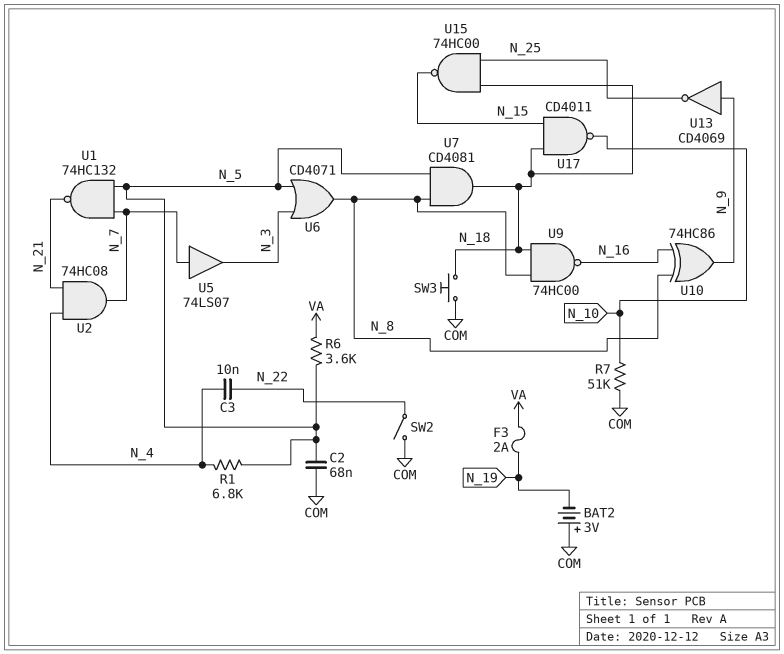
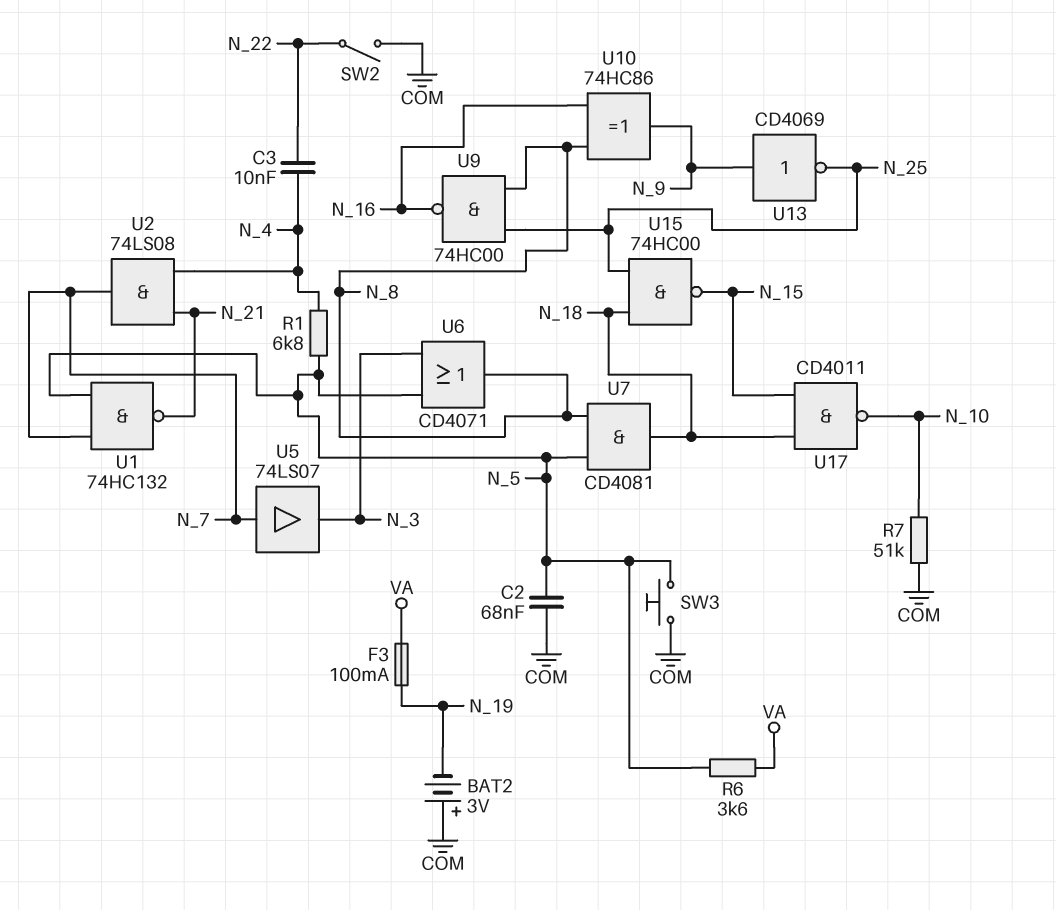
F3: 2A (N_19, VA) -> 100mA (N_19, VA)
SW3: button (COM, N_18) -> button (COM, N_5)
U2: AND 74HC08 (in N_4, in N_21, out N_7) -> AND 74LS08 (in N_4, in N_21, out N_7)
U9: NAND 74HC00 (in N_8, in N_18, out N_16) -> NAND 74HC00 (in N_8, in N_25, out N_16)

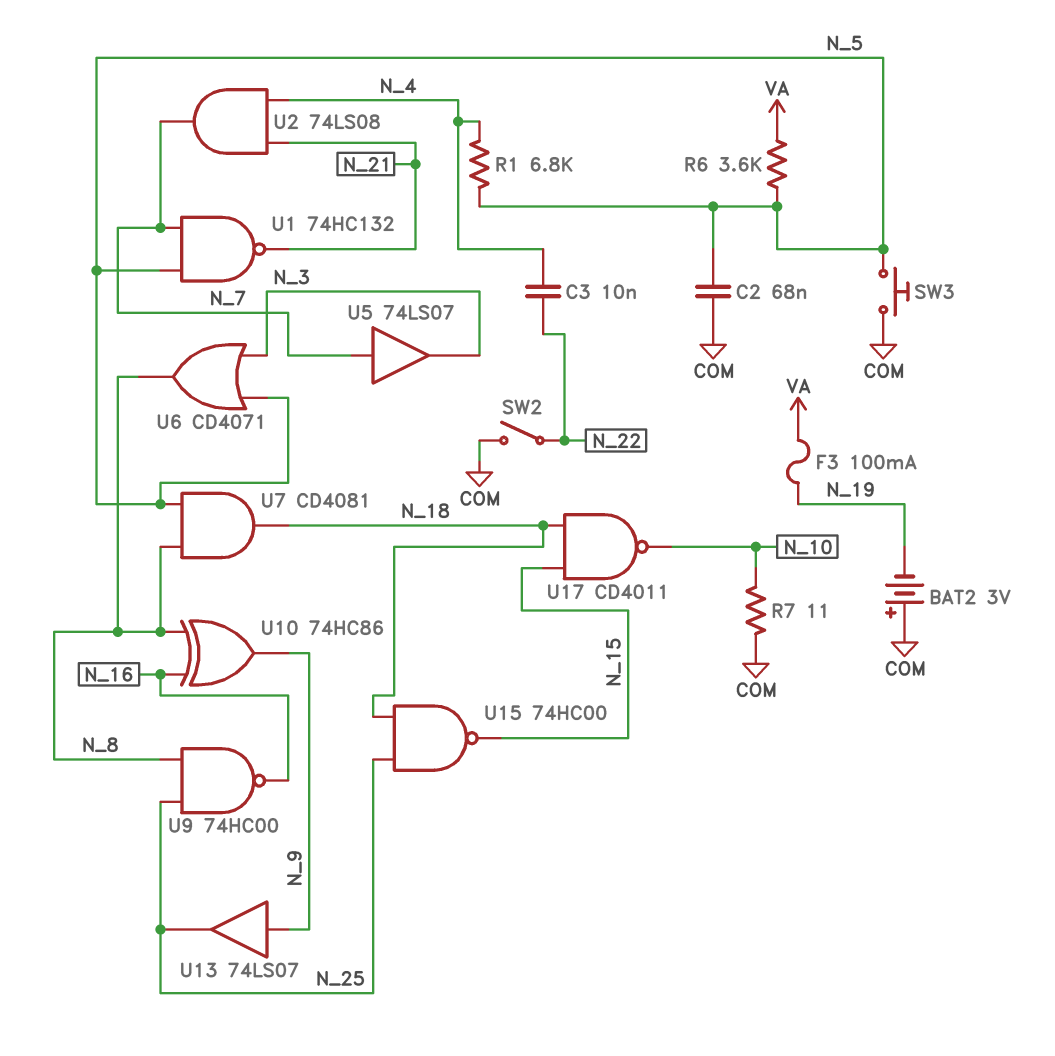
R7: 51k (COM, N_10) -> 11 (COM, N_10)
U13: NOT CD4069 (in N_9, out N_25) -> buffer 74LS07 (in N_9, out N_25)

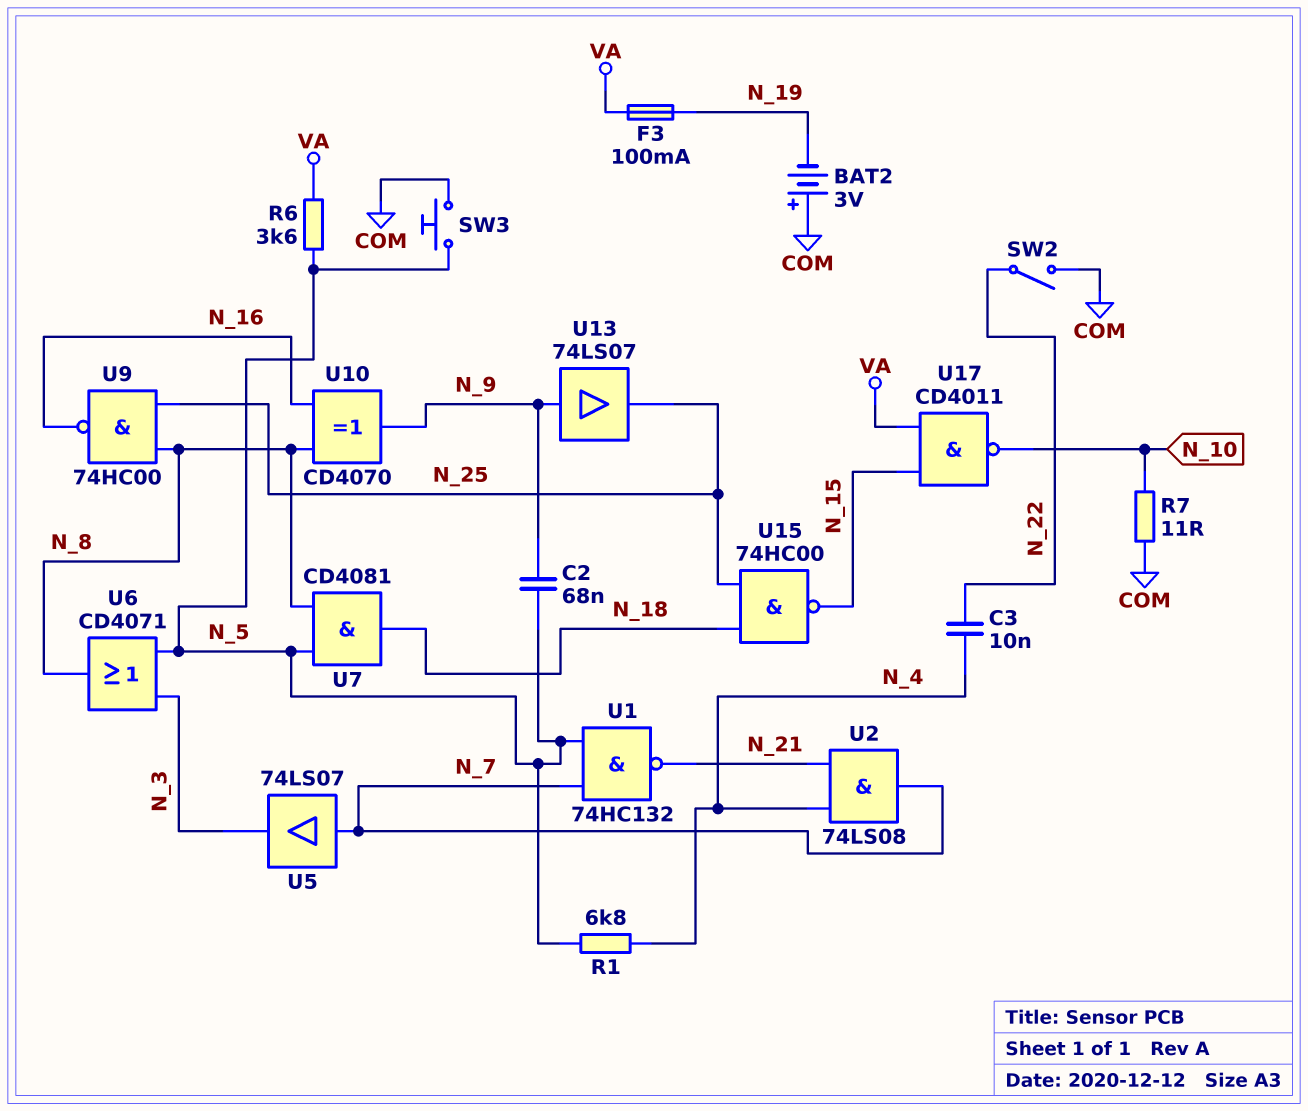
C2: 68nF (COM, N_5) -> 68nF (N_5, N_9)
U10: XOR 74HC86 (in N_8, in N_16, out N_9) -> XOR CD4070 (in N_8, in N_16, out N_9)
U17: NAND CD4011 (in N_15, in N_18, out N_10) -> NAND CD4011 (in N_15, in VA, out N_10)

